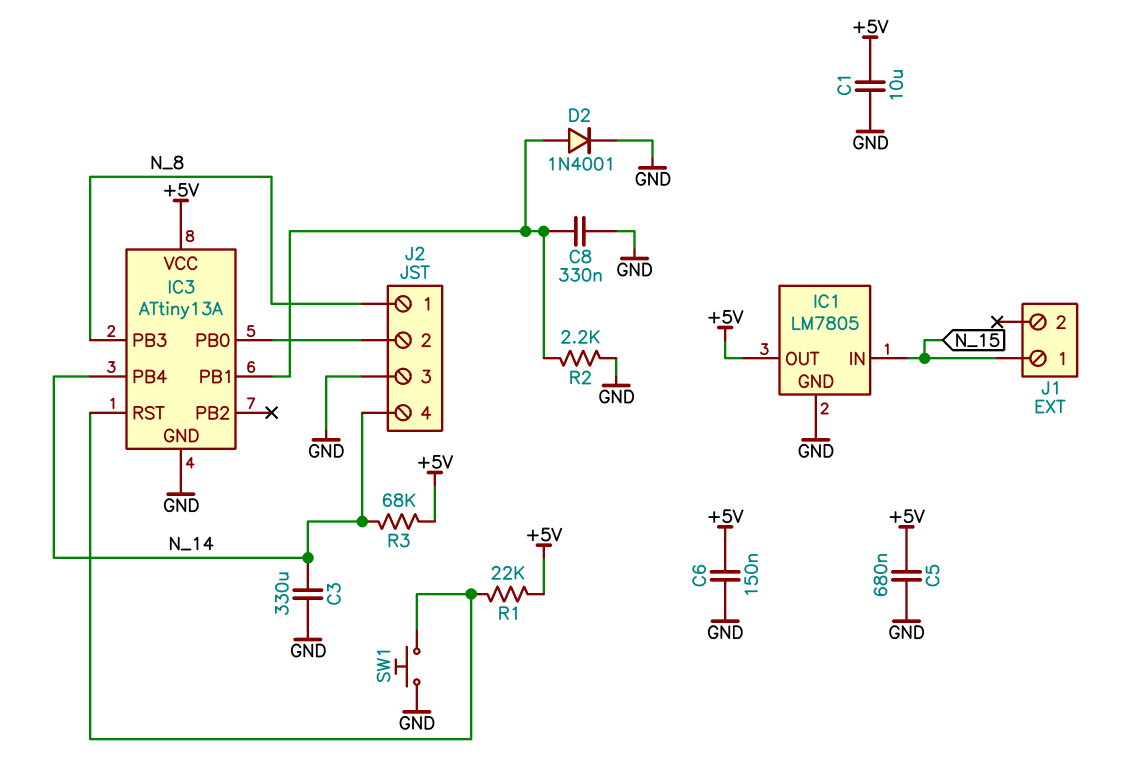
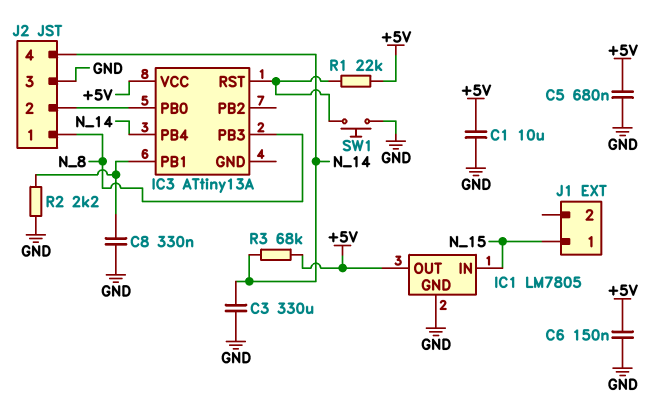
D2: diode 1N4001 (A IC3/PB1, K GND) -> none
IC3 pin GND: GND -> none

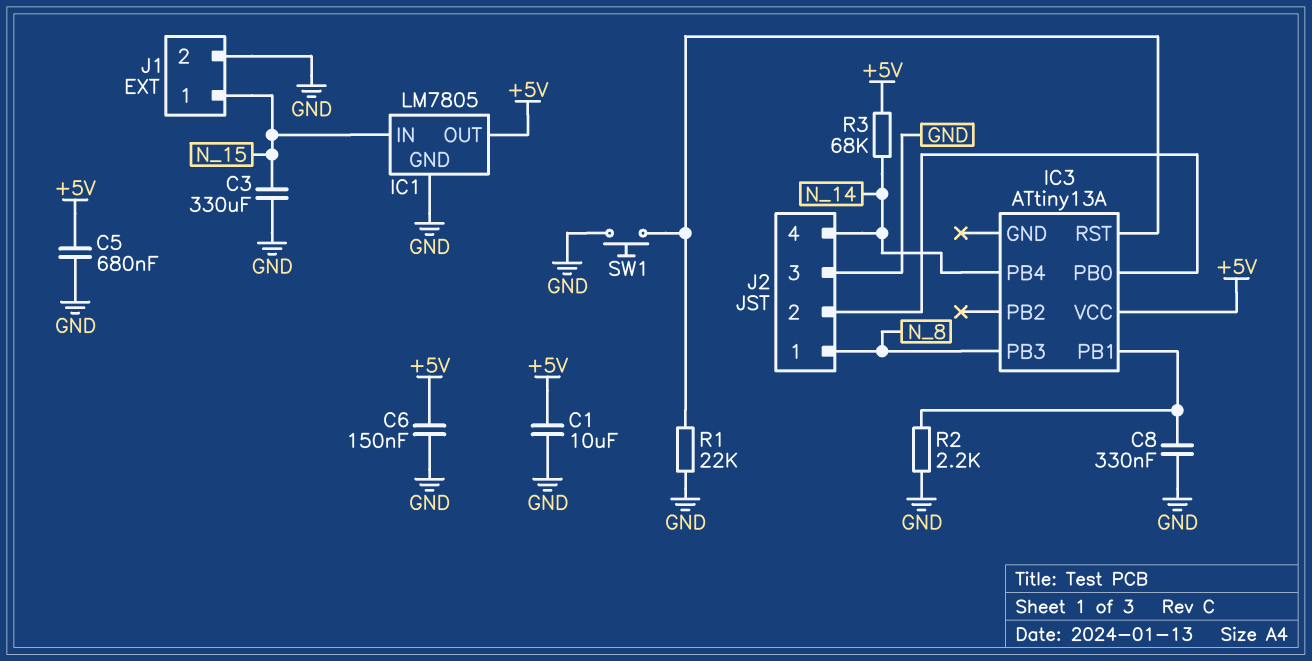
C3: 330uF (GND, N_14) -> 330uF (GND, N_15)
J1 pin 2: none -> GND
R1: 22k (+5V, IC3/RST) -> 22k (GND, IC3/RST)

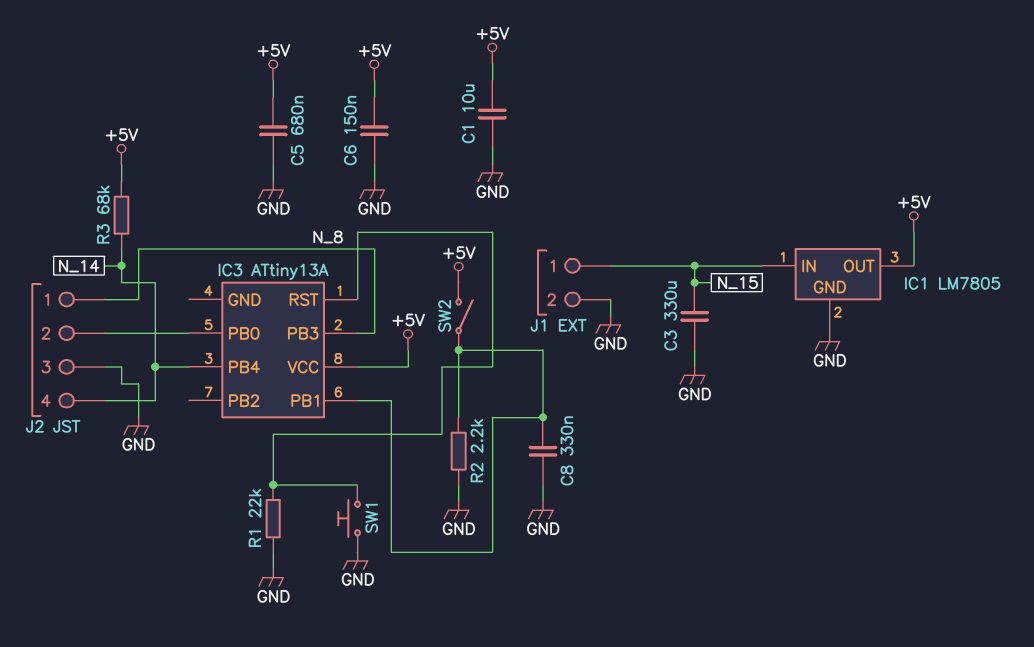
SW2: none -> switch (+5V, IC3/PB1)

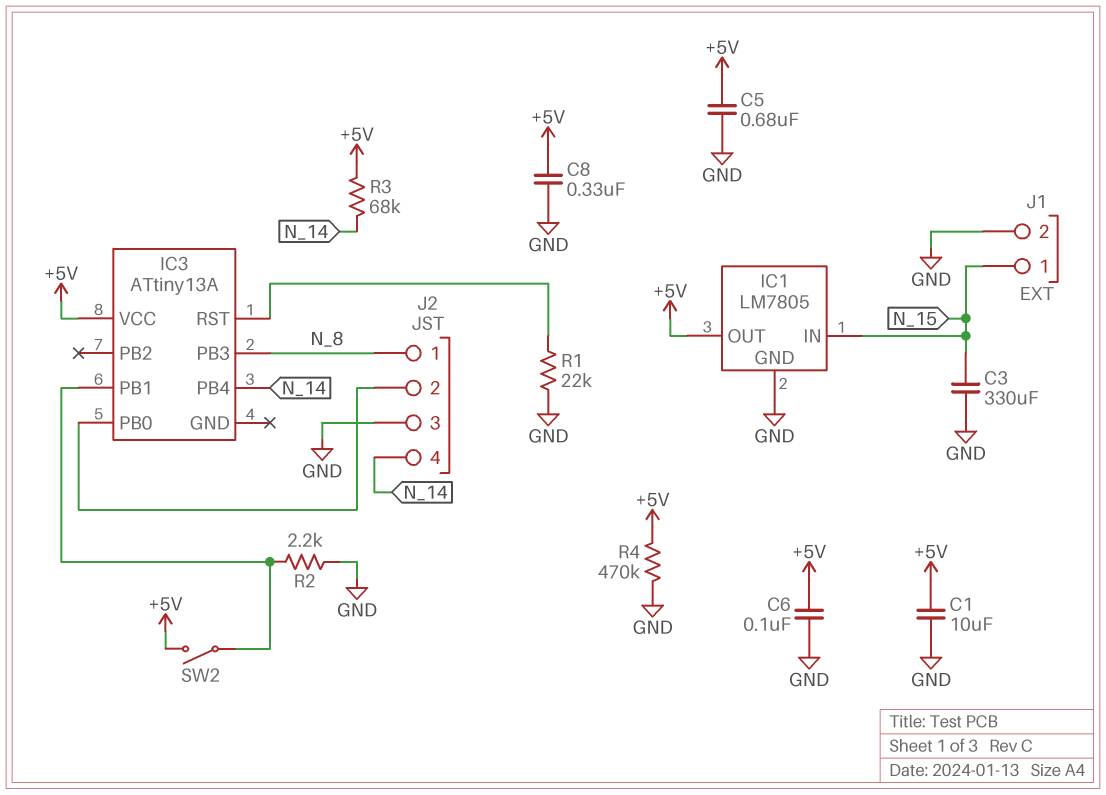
C6: 150nF (+5V, GND) -> 100nF (+5V, GND)
C8: 330nF (GND, IC3/PB1) -> 330nF (+5V, GND)
R4: none -> 470k (+5V, GND)
SW1: button (GND, IC3/RST) -> none

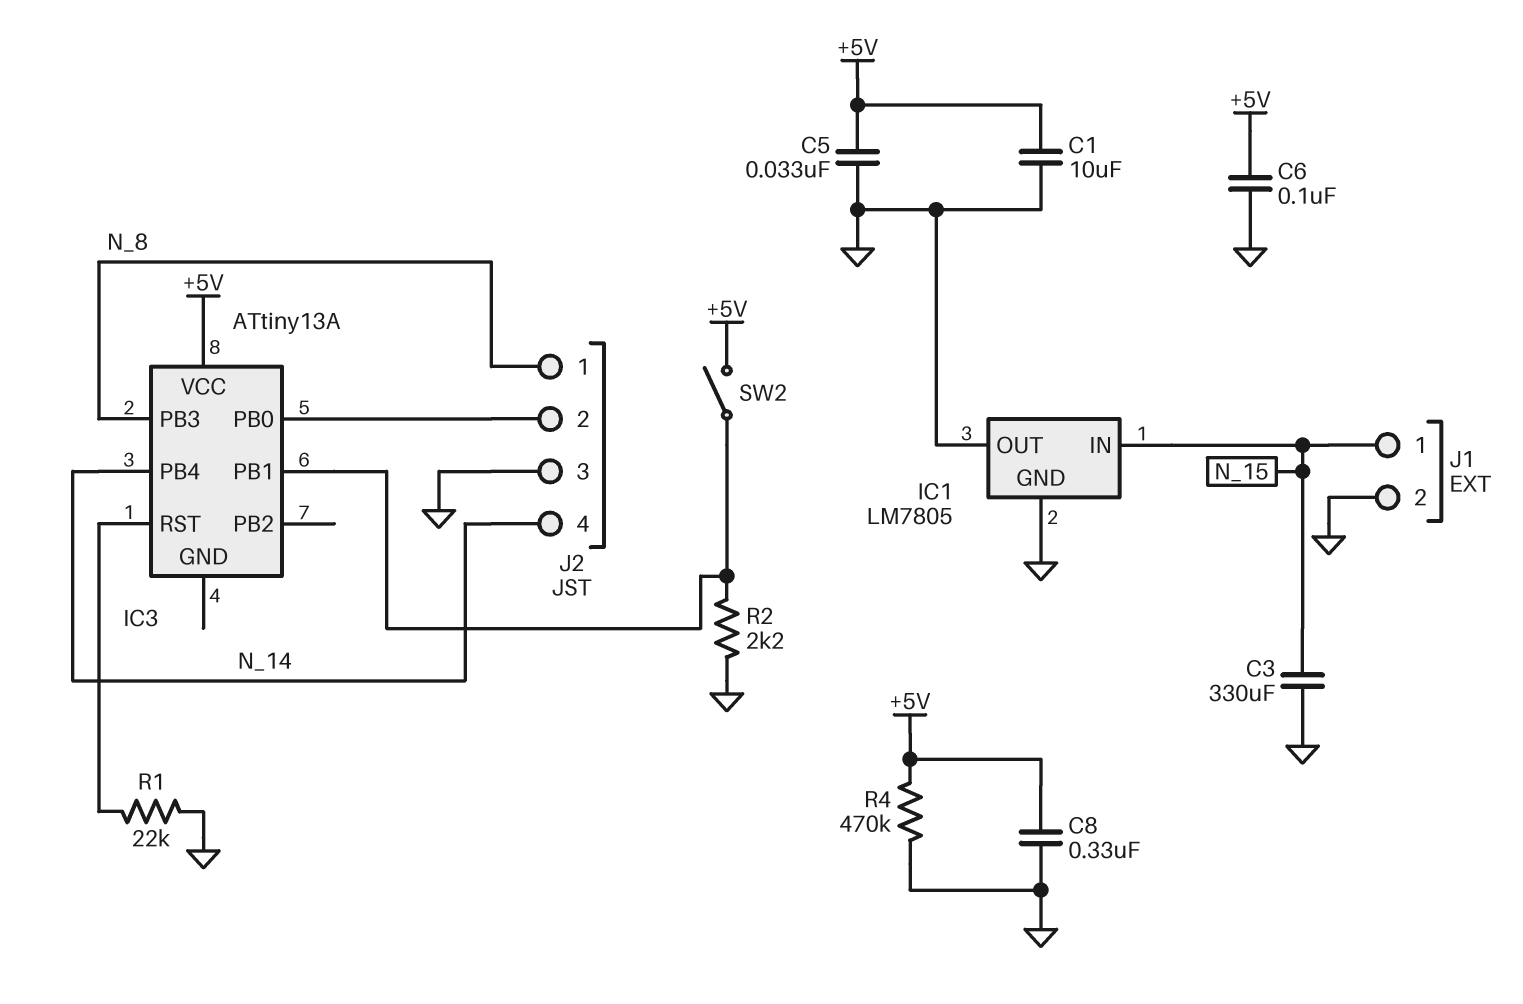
C5: 680nF (+5V, GND) -> 33nF (+5V, GND)
IC1 pin OUT: +5V -> GND
R3: 68k (+5V, N_14) -> none

